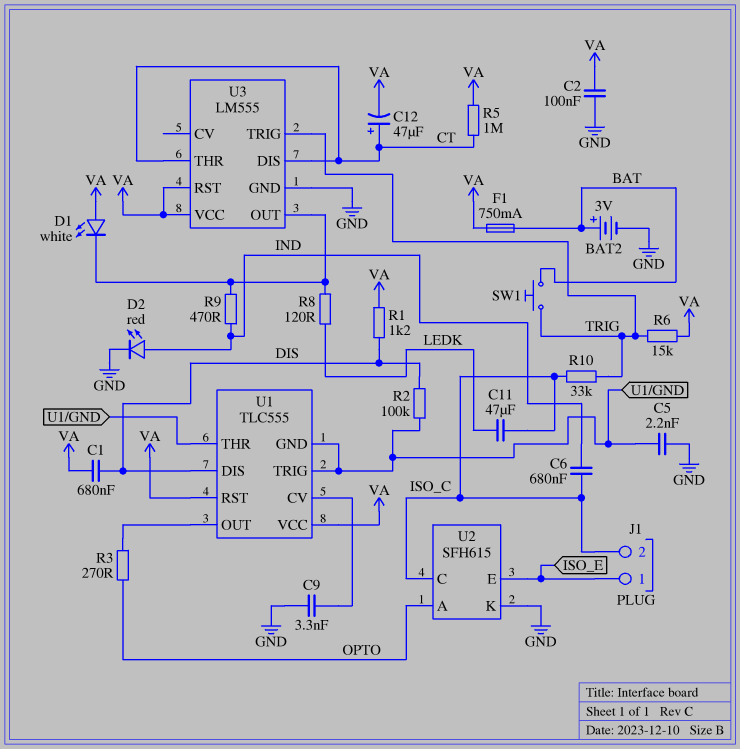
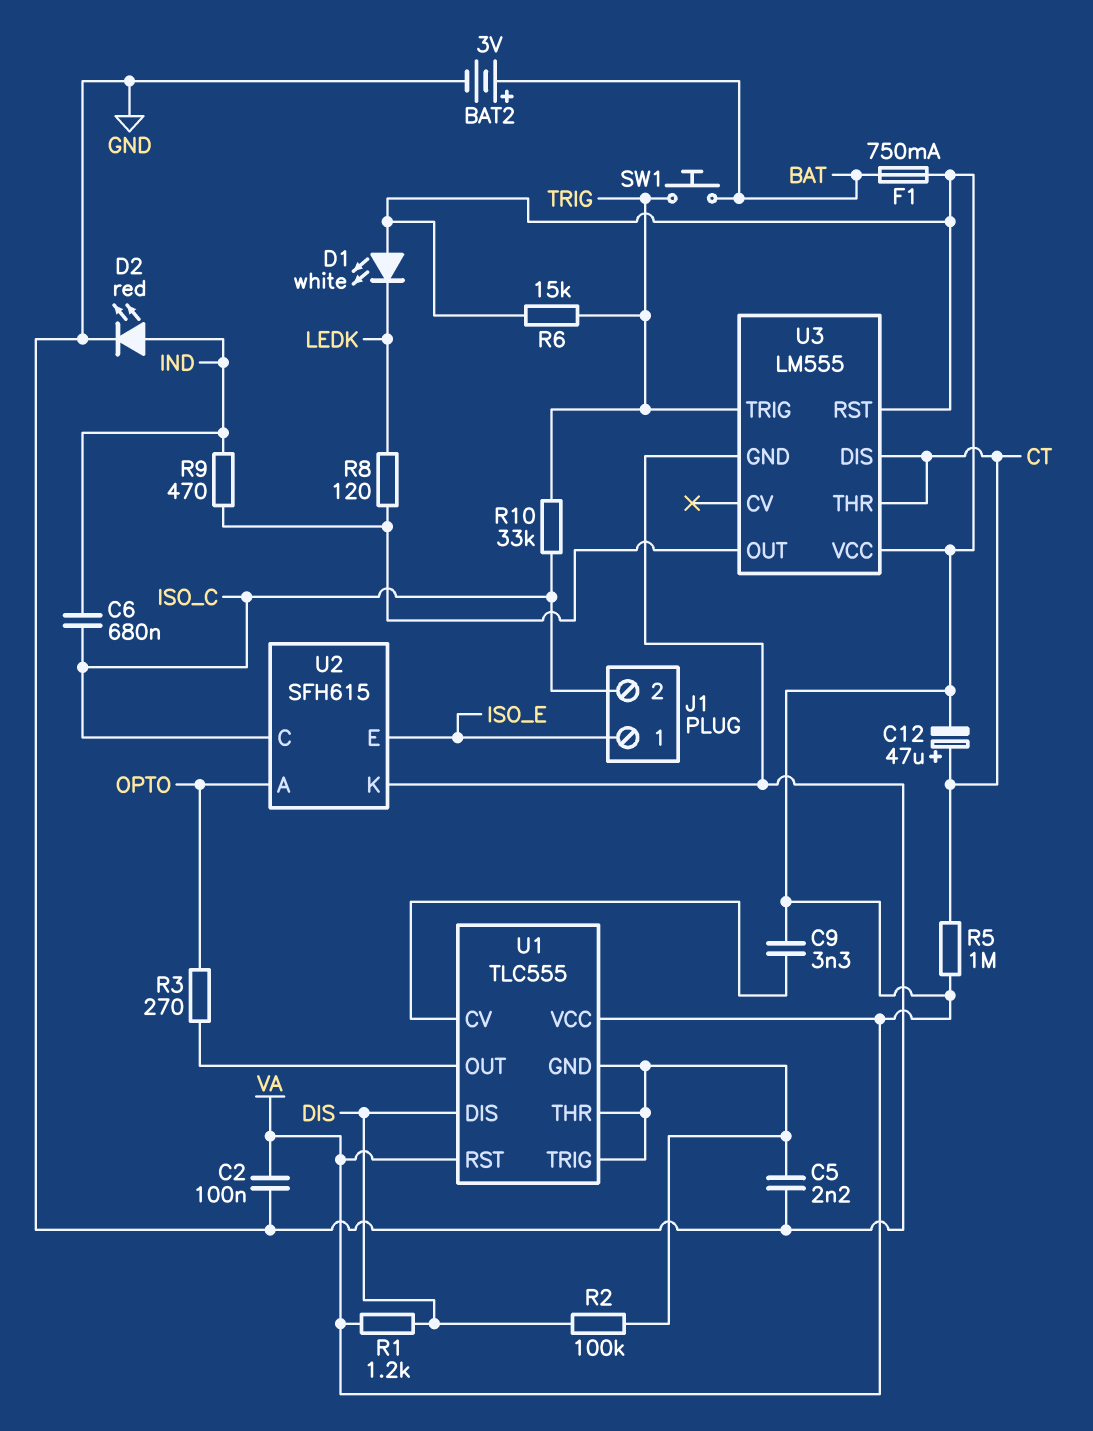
C1: 680nF (DIS, VA) -> none
C9: 3.3nF (GND, U1/CV) -> 3.3nF (U1/CV, VA)
C11: 47uF (ISO_C, LEDK) -> none
D1: LED white (A VA, K U3/OUT) -> LED white (A VA, K LEDK)

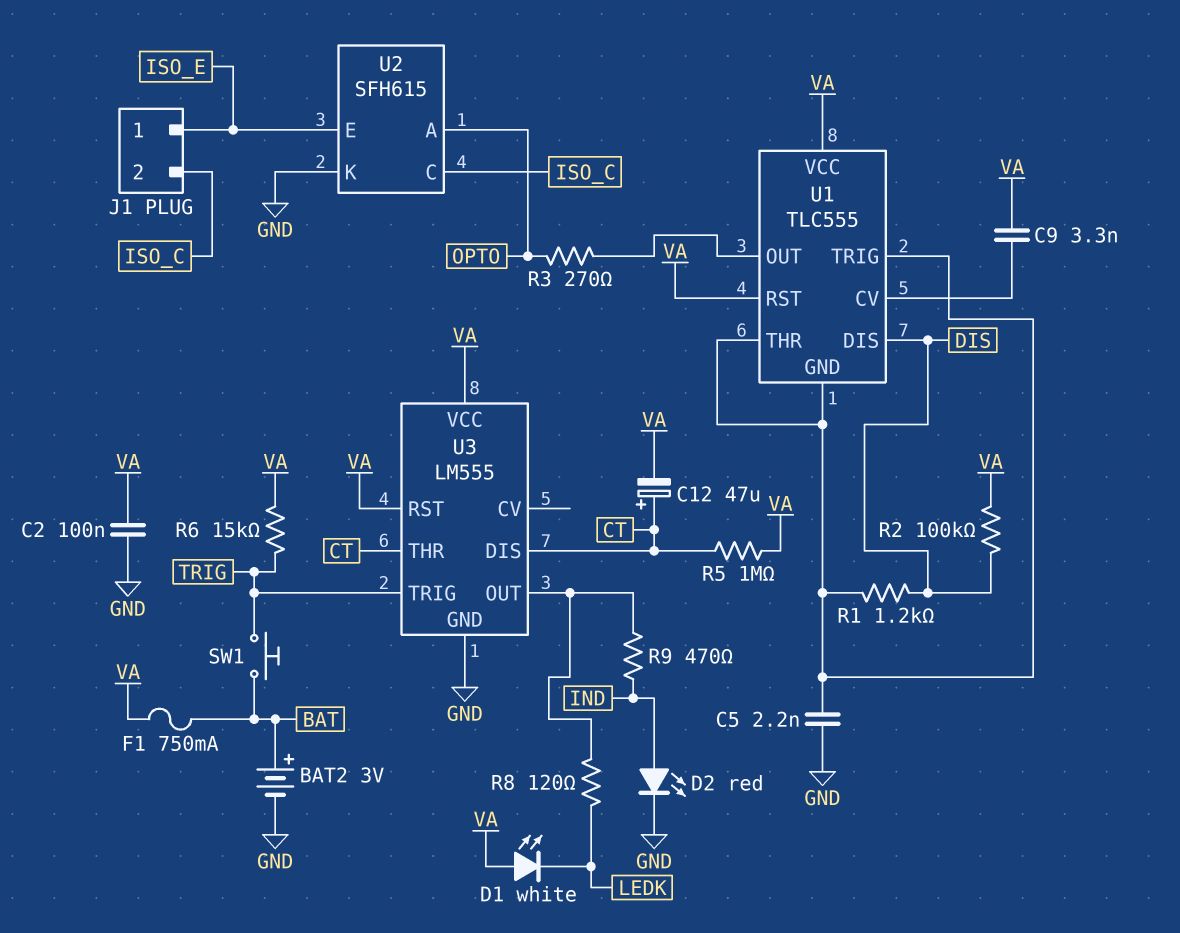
C6: 680nF (IND, ISO_C) -> none
R1: 1.2k (DIS, VA) -> 1.2k (DIS, U1/GND)
R2: 100k (DIS, U1/GND) -> 100k (DIS, VA)
R10: 33k (ISO_C, TRIG) -> none

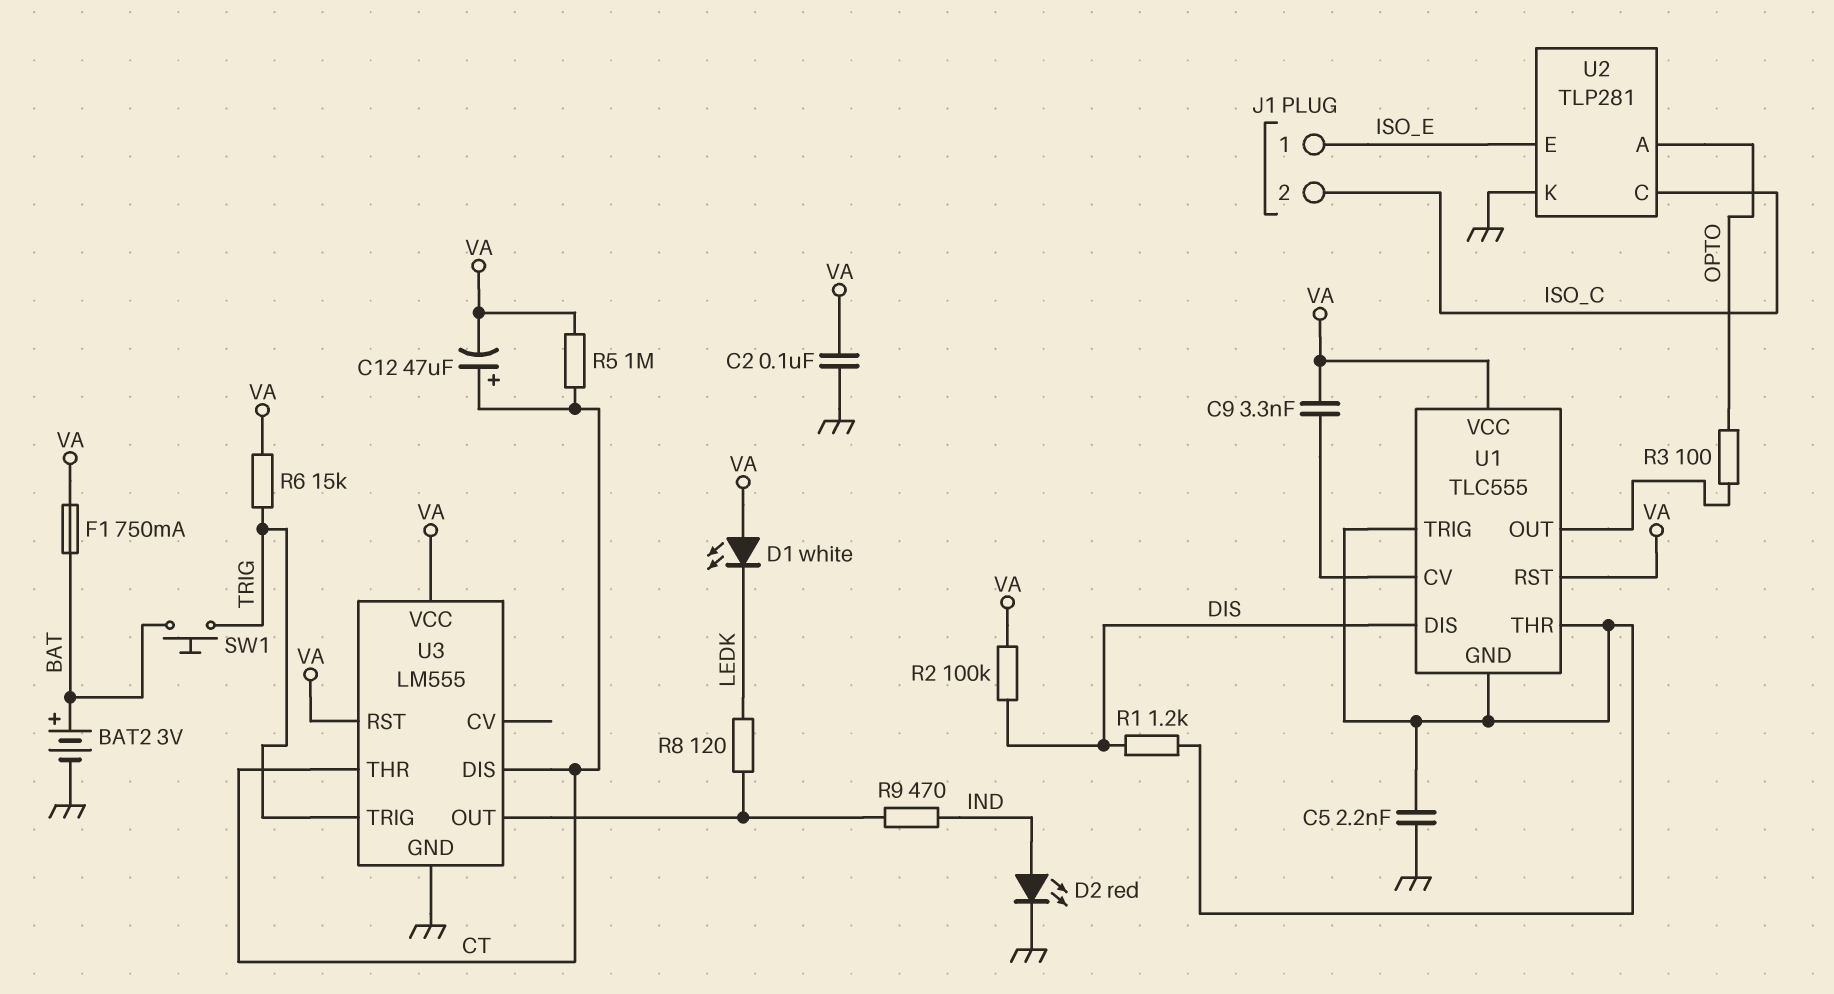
R3: 270 (OPTO, U1/OUT) -> 100 (OPTO, U1/OUT)
U2: SFH615 -> TLP281

